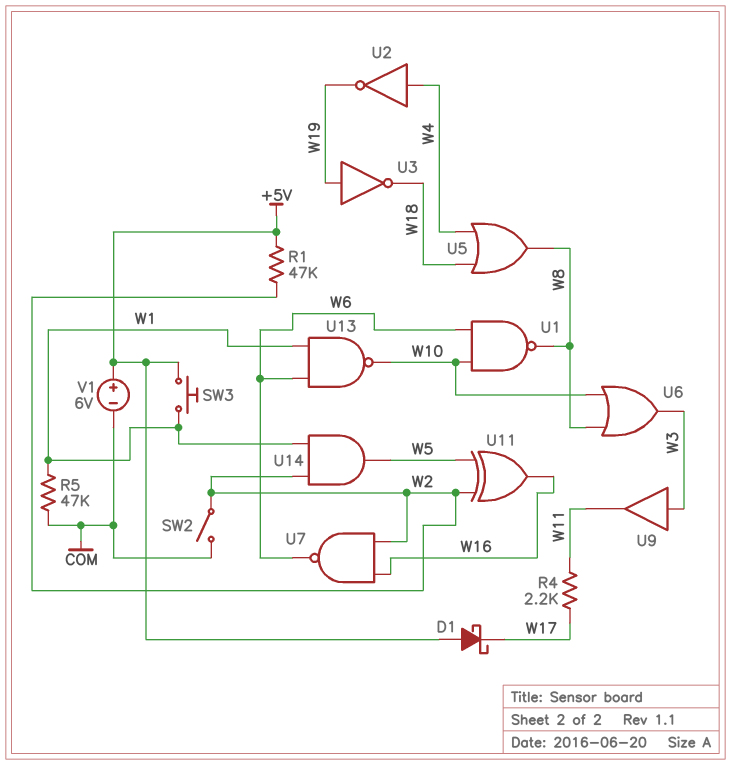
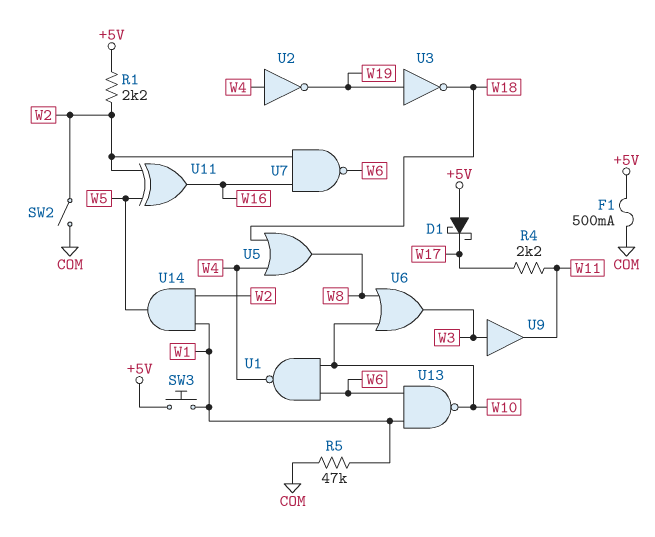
F1: none -> 500mA (+5V, COM)
R1: 47k (+5V, W2) -> 2.2k (+5V, W2)
U1: NAND (in W6, in W10, out W8) -> NAND (in W6, in W10, out W4)
V1: 6V (plus +5V, minus COM) -> none

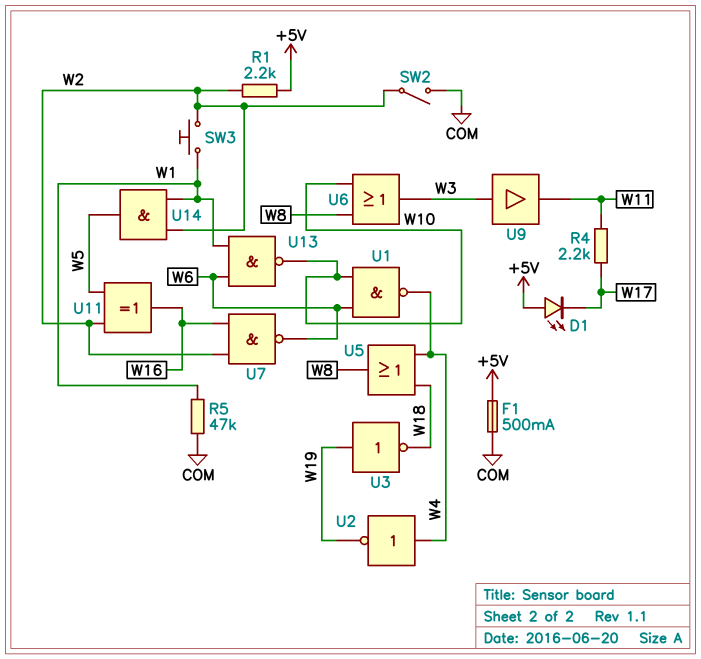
D1: schottky (A +5V, K W17) -> LED (A +5V, K W17)
SW3: button (+5V, W1) -> button (W1, W2)

